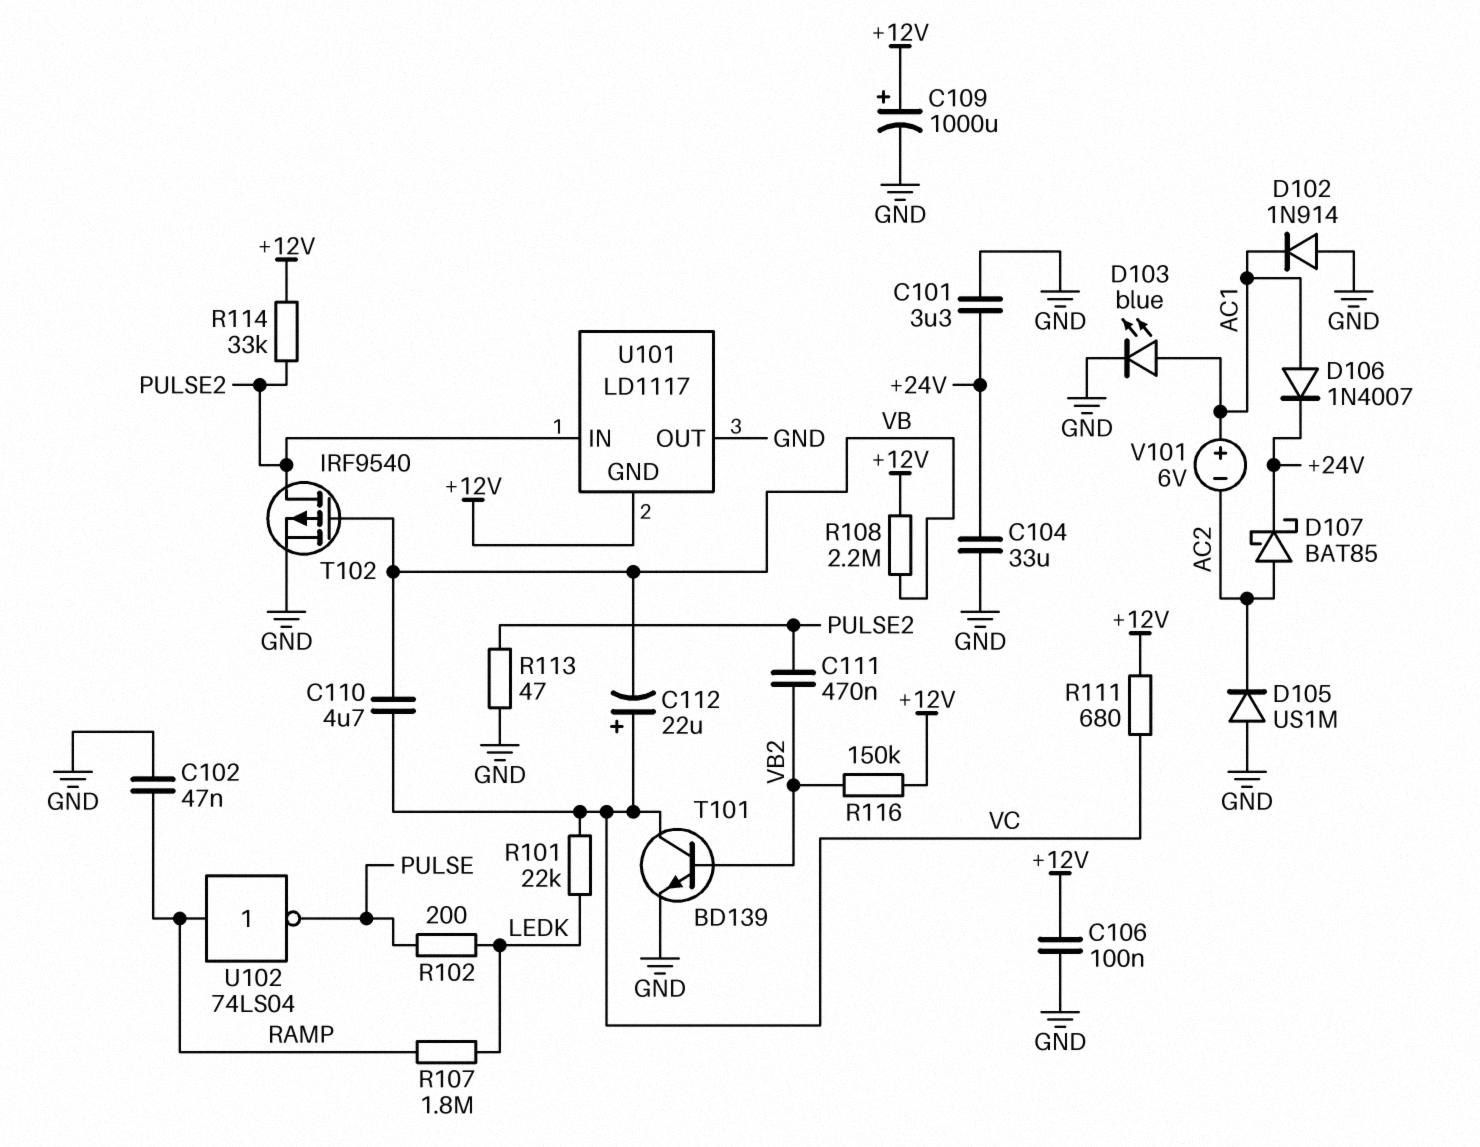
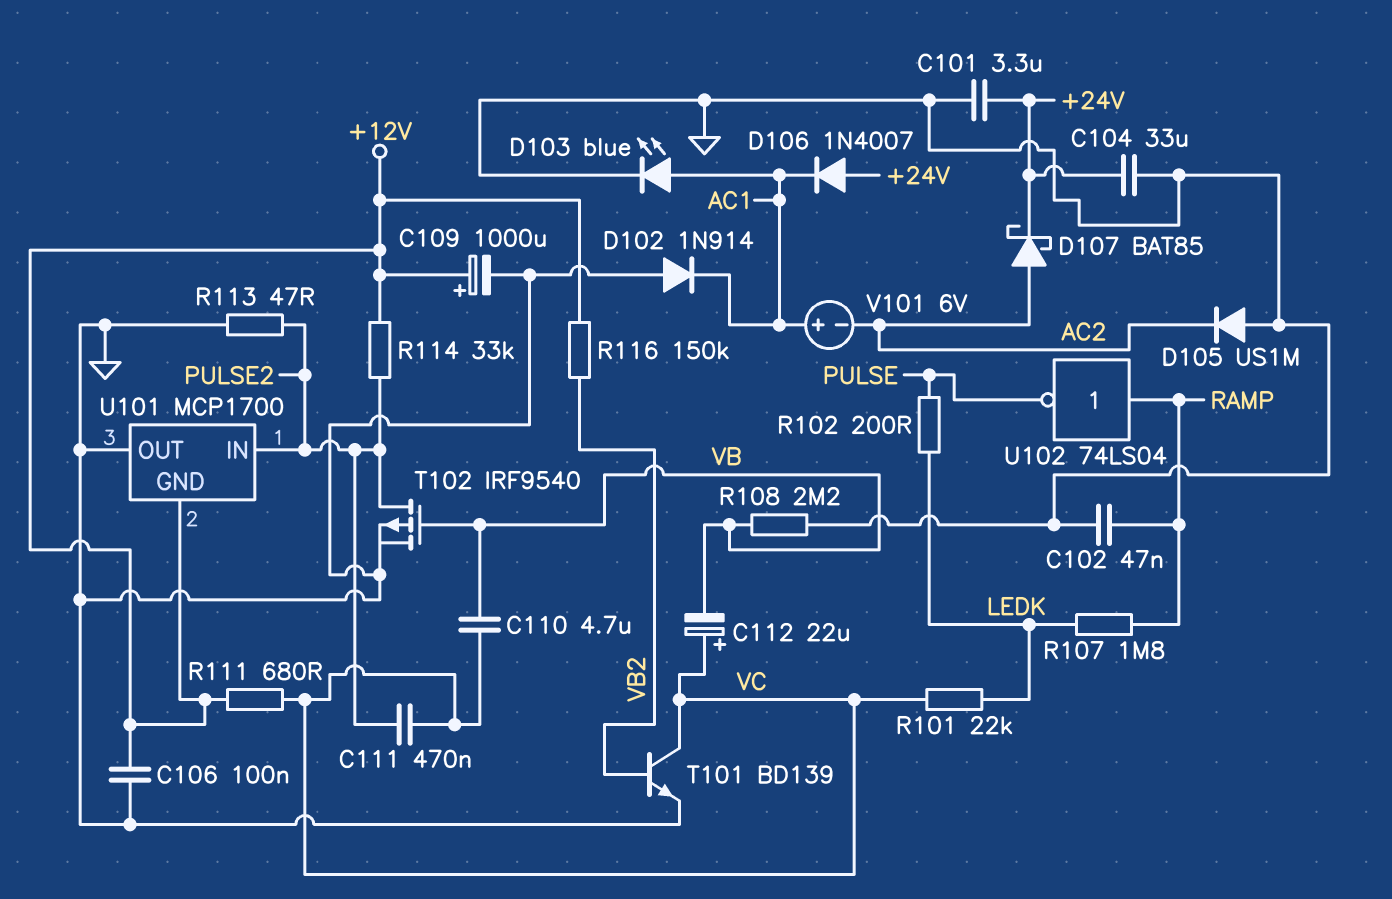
C111: 470nF (PULSE2, VB2) -> 470nF (PULSE2, VC)
D106: diode 1N4007 (A AC1, K +24V) -> diode 1N4007 (A +24V, K AC1)
R108: 2.2M (+12V, VB) -> 2.2M (GND, VB)
U101: LD1117 -> MCP1700

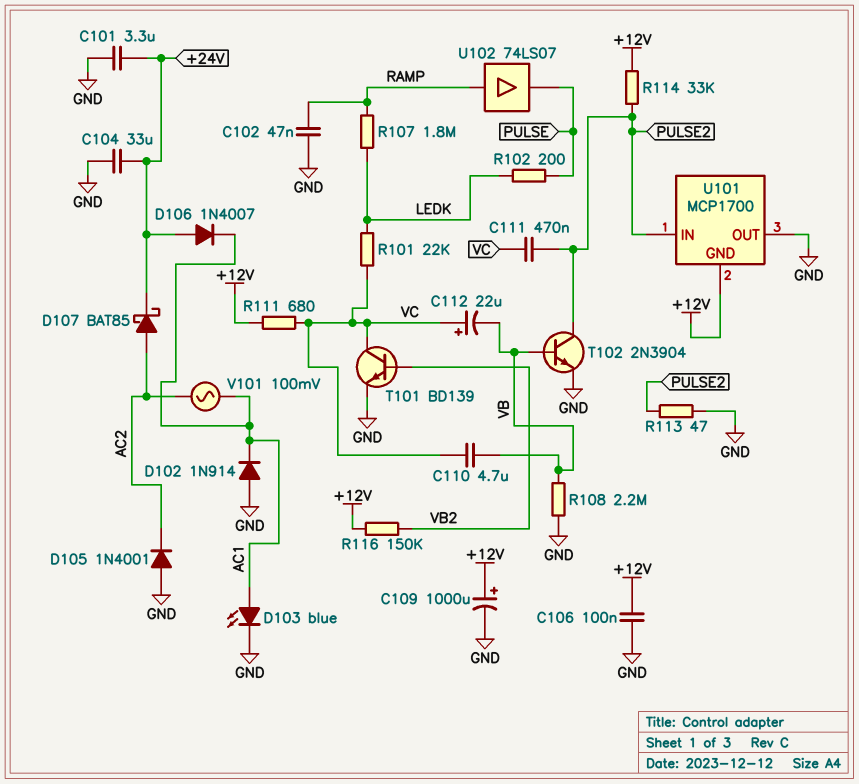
D105: diode US1M (A GND, K AC2) -> diode 1N4001 (A GND, K AC2)
T102: PMOS IRF9540 (G VB, D PULSE2, S GND) -> NPN 2N3904 (B VB, C PULSE2, E GND)
U102: NOT 74LS04 (in RAMP, out PULSE) -> buffer 74LS07 (in RAMP, out PULSE)
V101: 6V (plus AC1, minus AC2) -> AC 100mV (AC1, AC2)

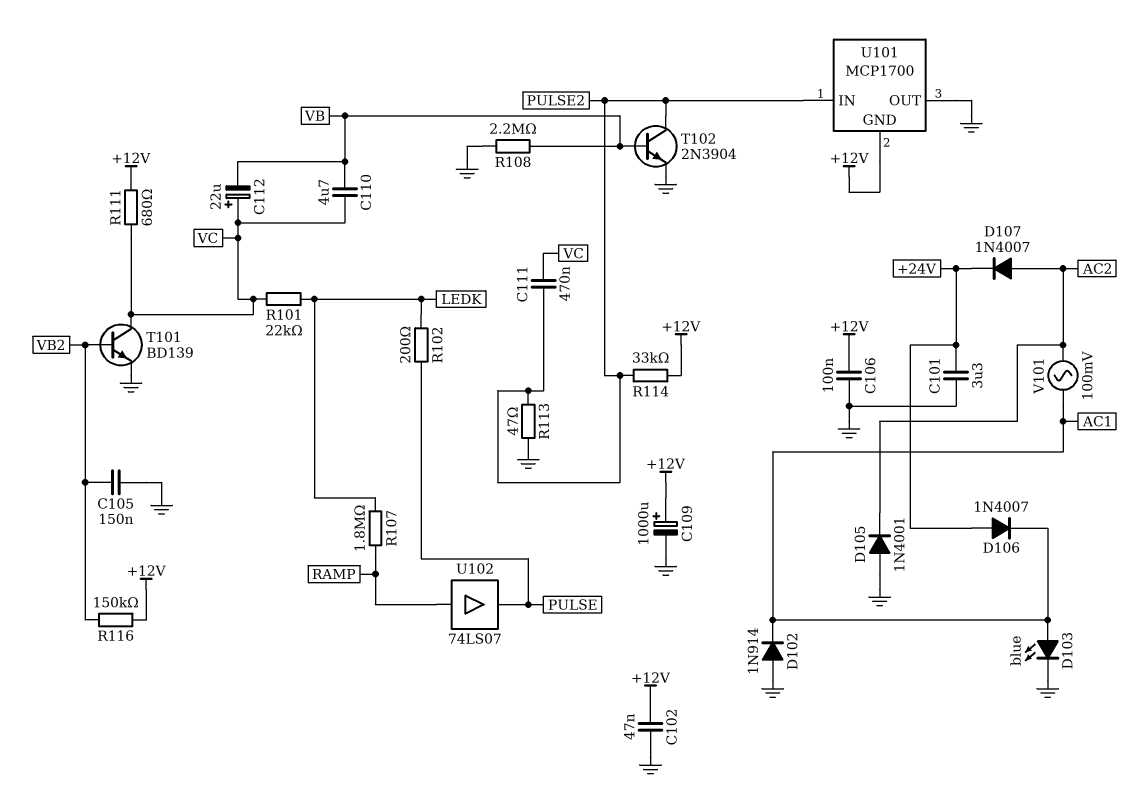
C102: 47nF (GND, RAMP) -> 47nF (+12V, GND)
C104: 33uF (+24V, GND) -> none
C105: none -> 150nF (GND, VB2)
D107: schottky BAT85 (A AC2, K +24V) -> diode 1N4007 (A AC2, K +24V)

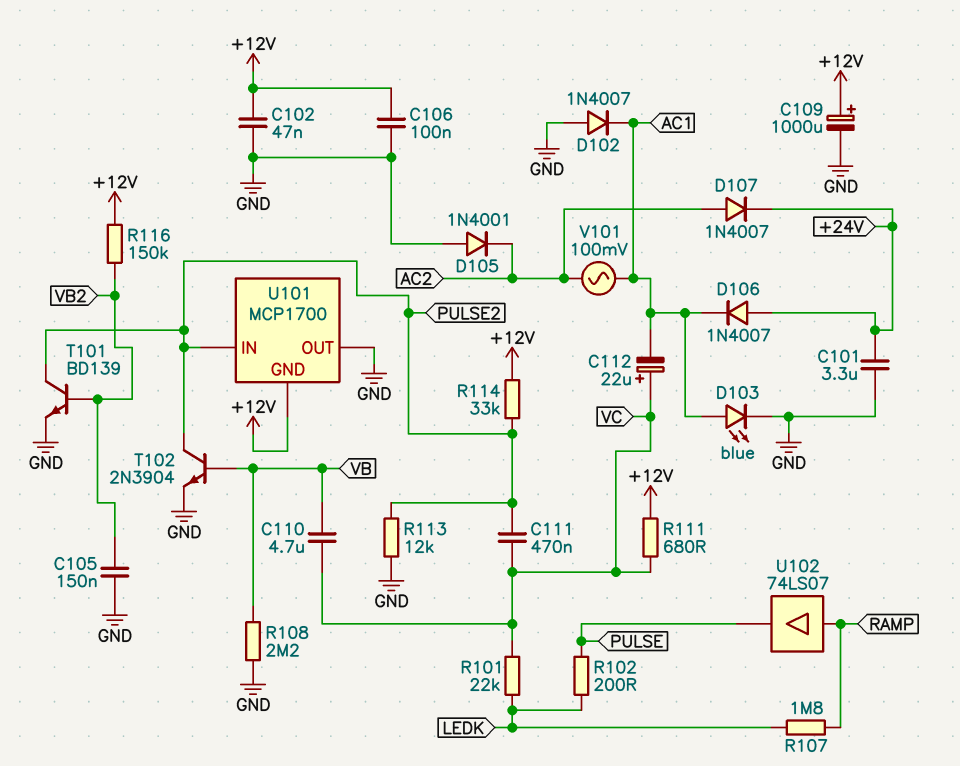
C112: 22uF (plus VC, minus VB) -> 22uF (plus VC, minus AC1)
D102: diode 1N914 (A GND, K AC1) -> diode 1N4007 (A GND, K AC1)
R113: 47 (GND, PULSE2) -> 12k (GND, PULSE2)
T101: NPN BD139 (B VB2, C VC, E GND) -> NPN BD139 (B VB2, C PULSE2, E GND)

